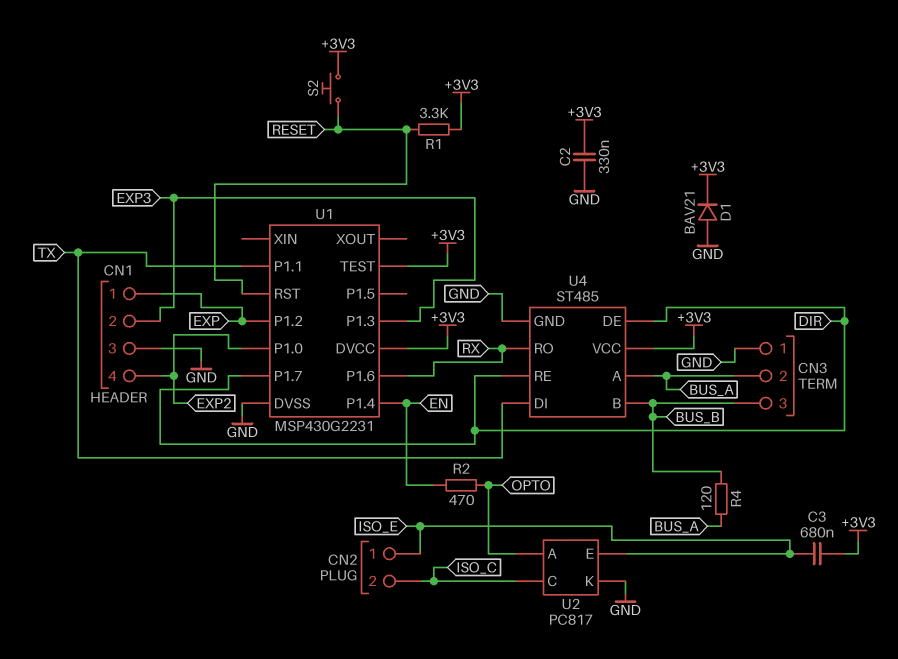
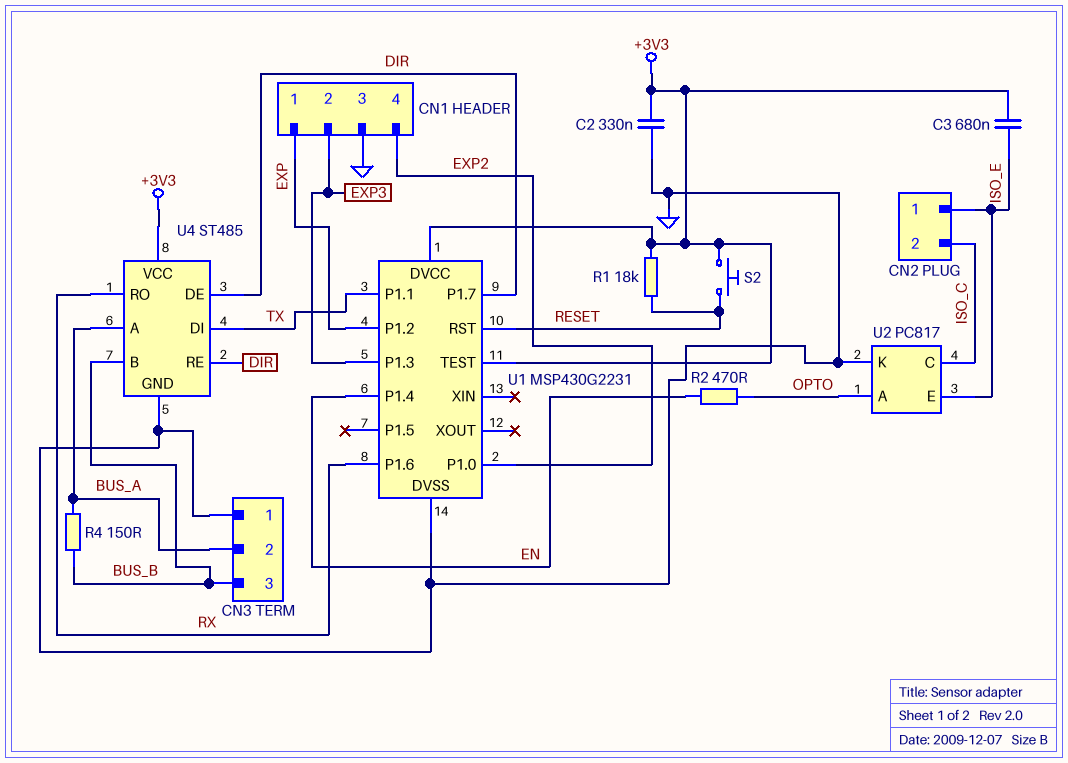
D1: diode BAV21 (A GND, K +3V3) -> none
R1: 3.3k (+3V3, RESET) -> 18k (+3V3, RESET)
R4: 120 (BUS_A, BUS_B) -> 150 (BUS_A, BUS_B)

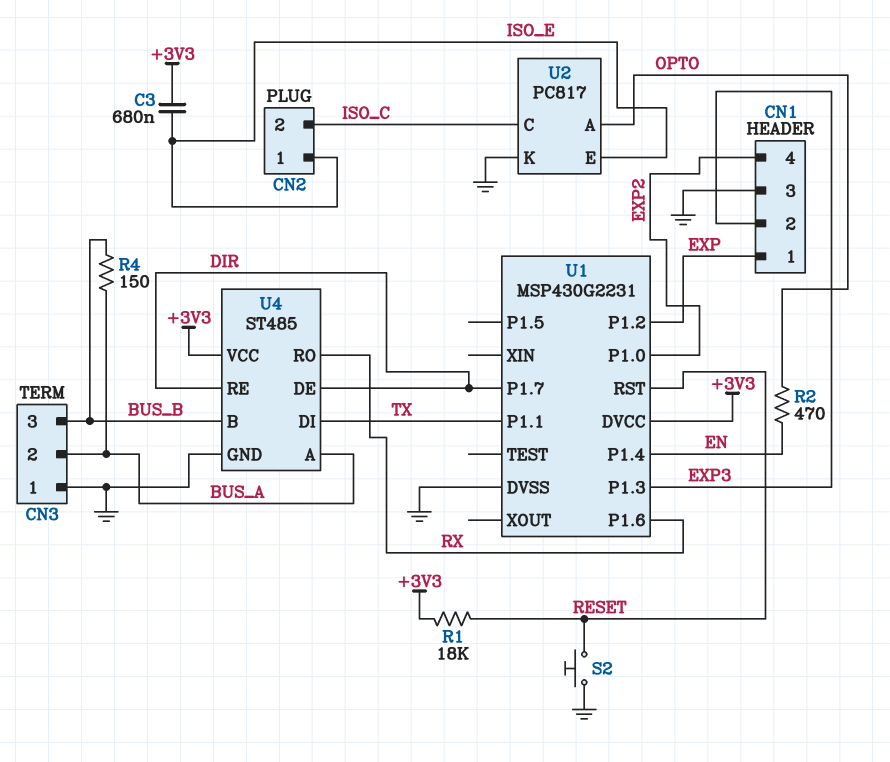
C2: 330nF (+3V3, GND) -> none
S2: button (+3V3, RESET) -> button (GND, RESET)
U1 pin TEST: +3V3 -> none

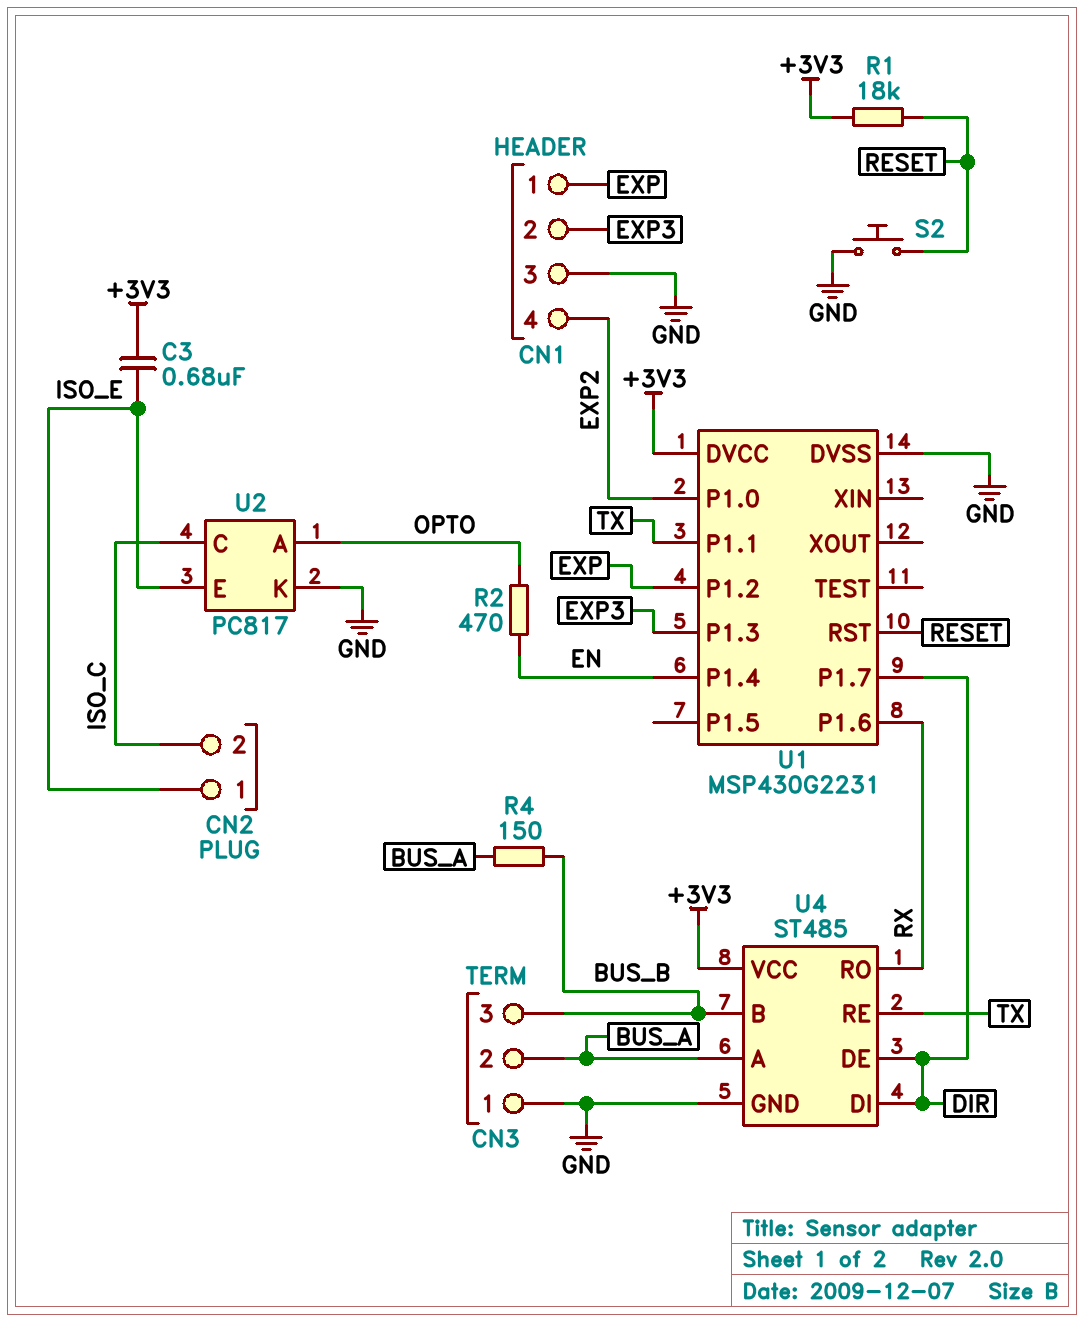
U4 pin DI: TX -> DIR
U4 pin RE: DIR -> TX

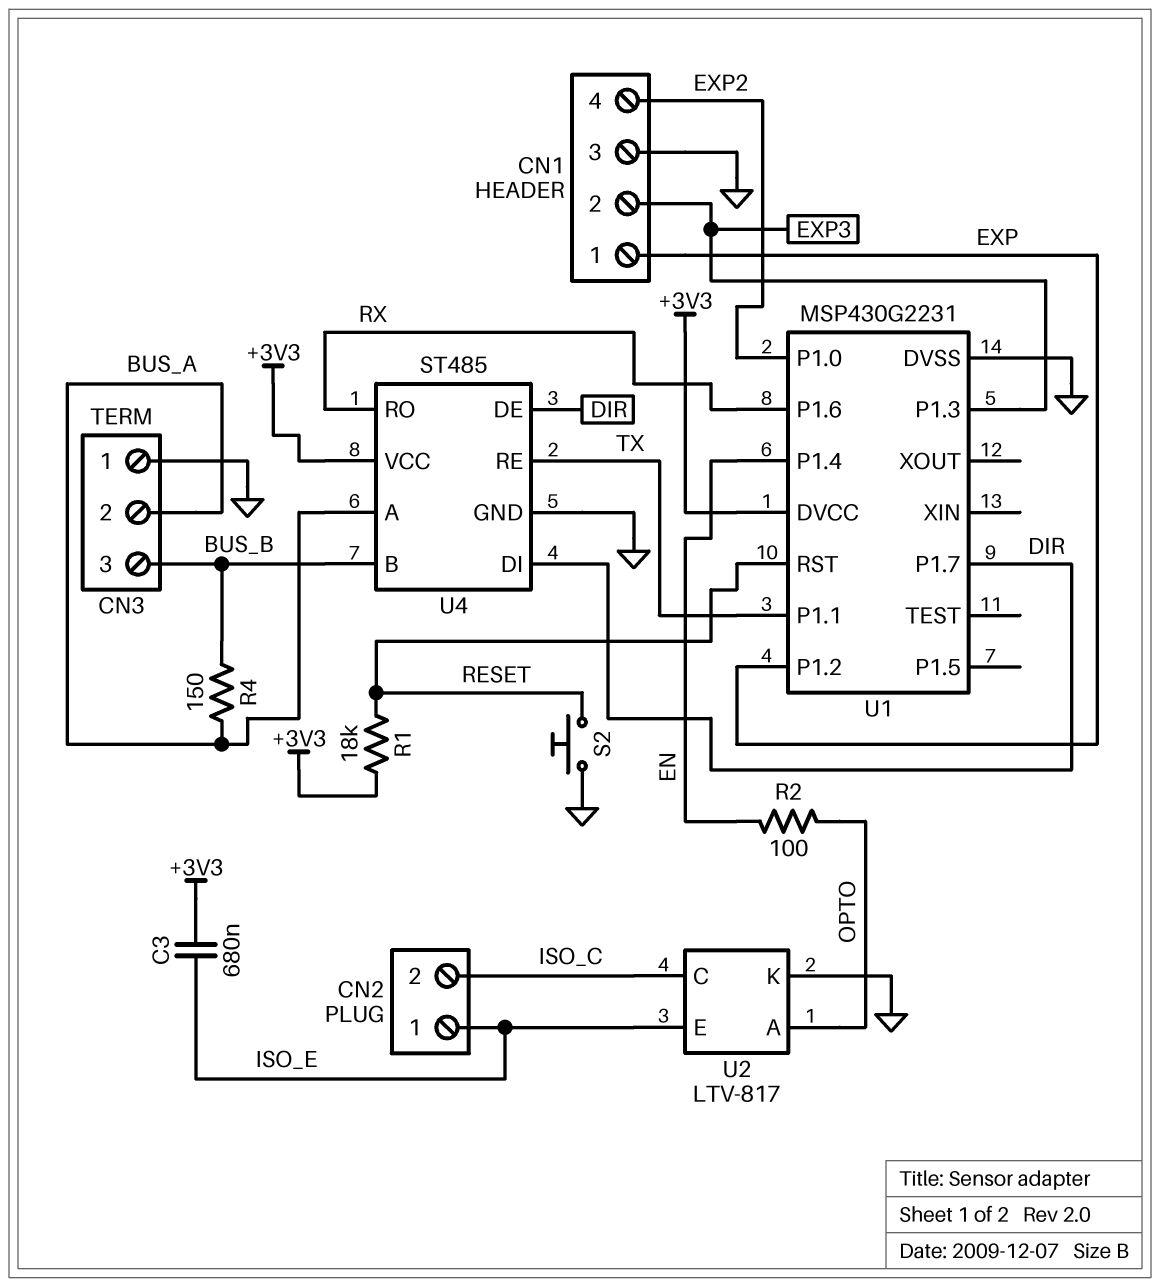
R2: 470 (EN, OPTO) -> 100 (EN, OPTO)
U2: PC817 -> LTV-817

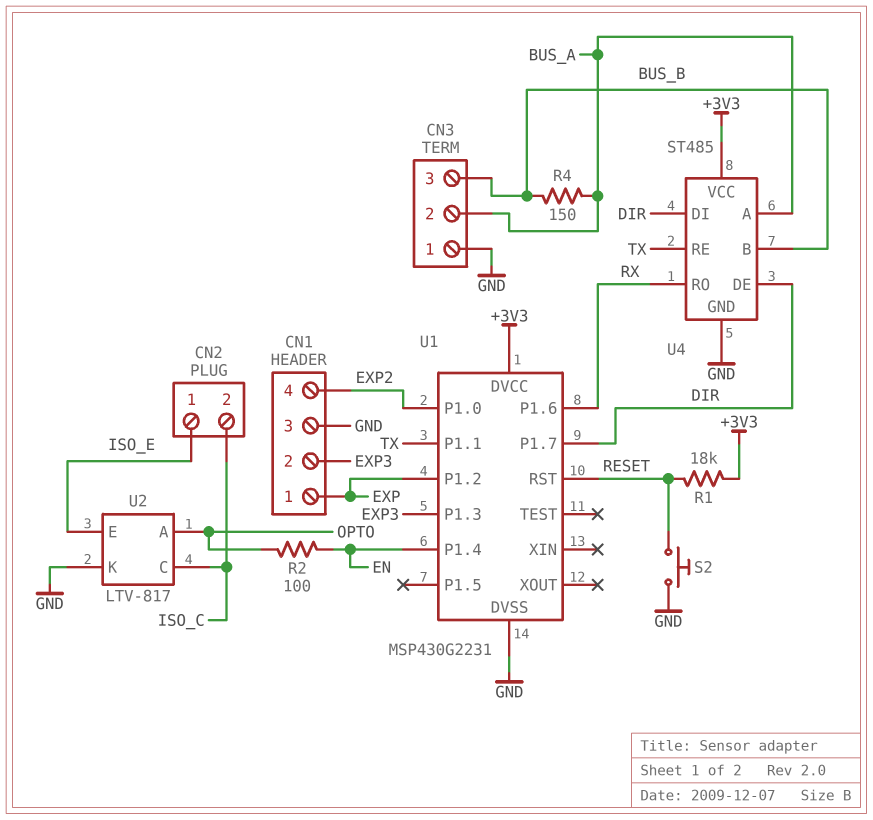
C3: 680nF (+3V3, ISO_E) -> none

